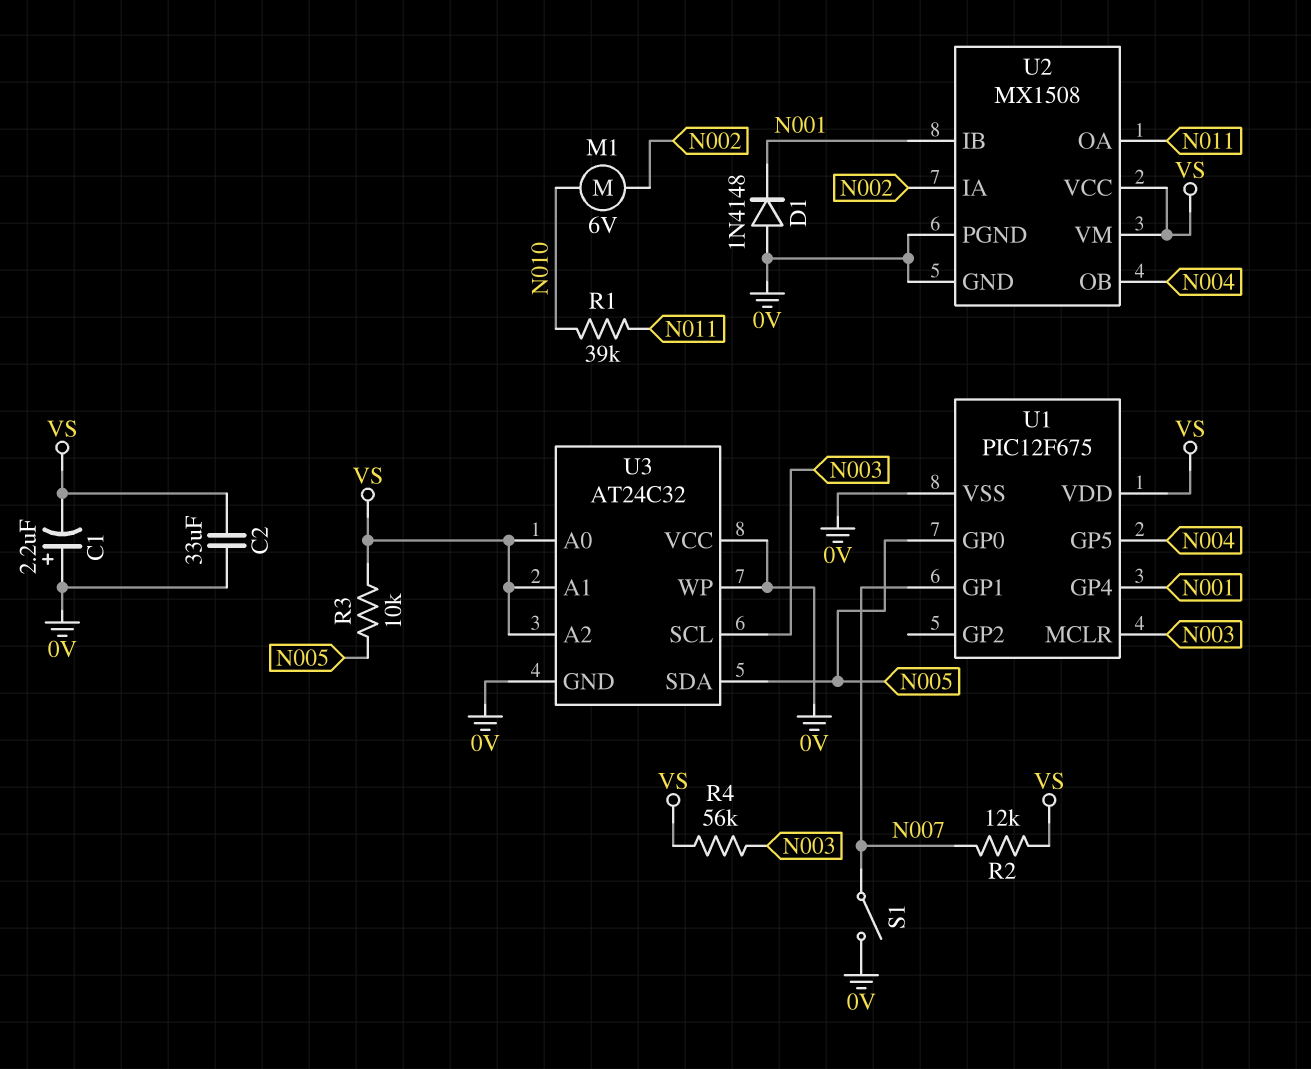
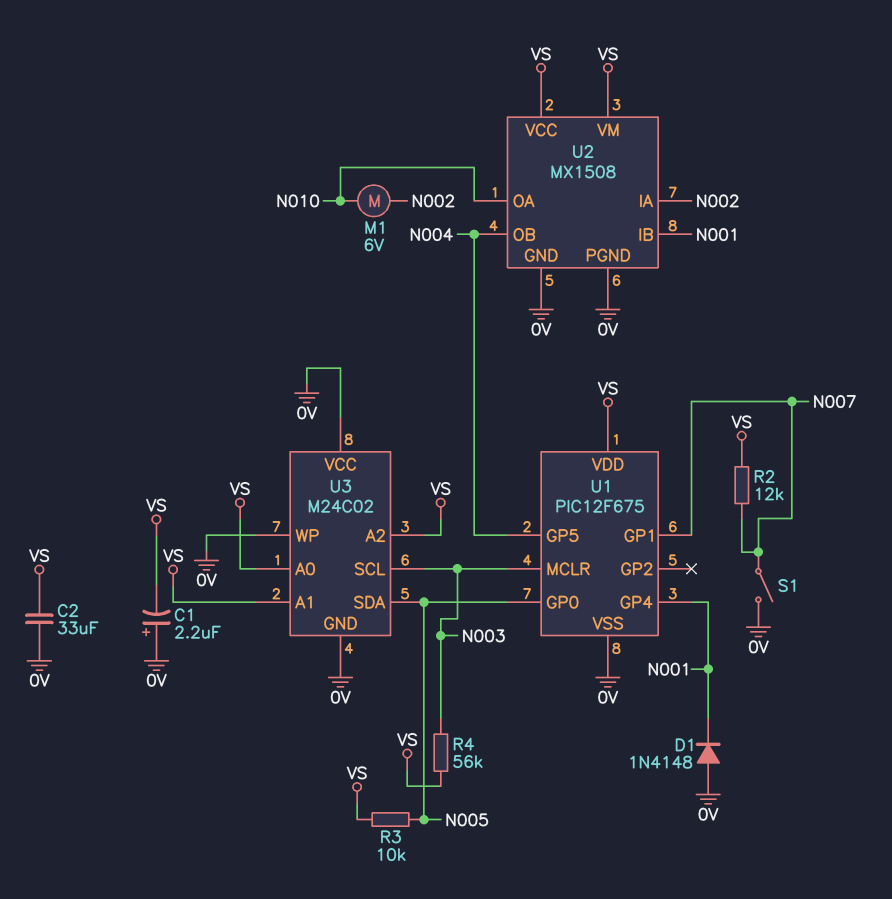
R1: 39k (N010, N011) -> none
U2 pin OA: N011 -> N010
U3: AT24C32 -> M24C02

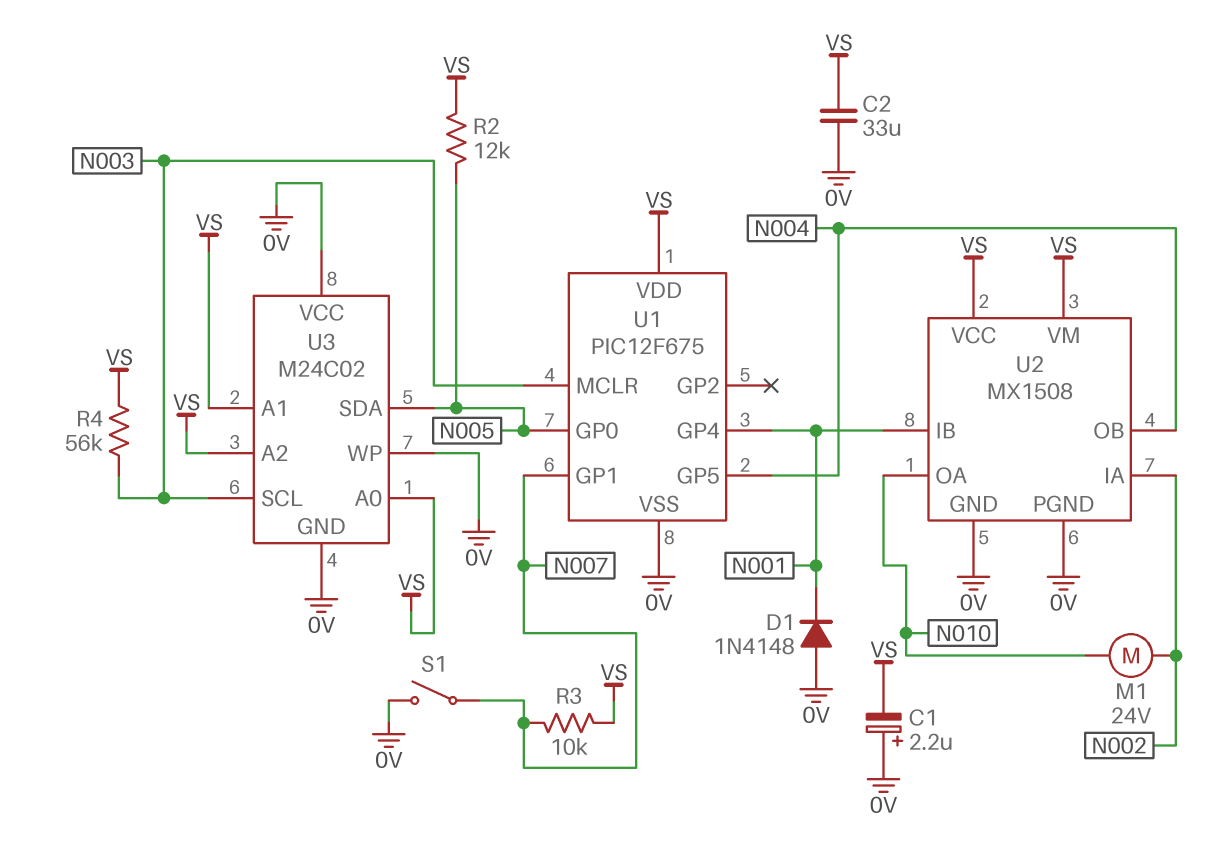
M1: motor 6V (N002, N010) -> motor 24V (N002, N010)
R2: 12k (N007, VS) -> 12k (N005, VS)
R3: 10k (N005, VS) -> 10k (N007, VS)

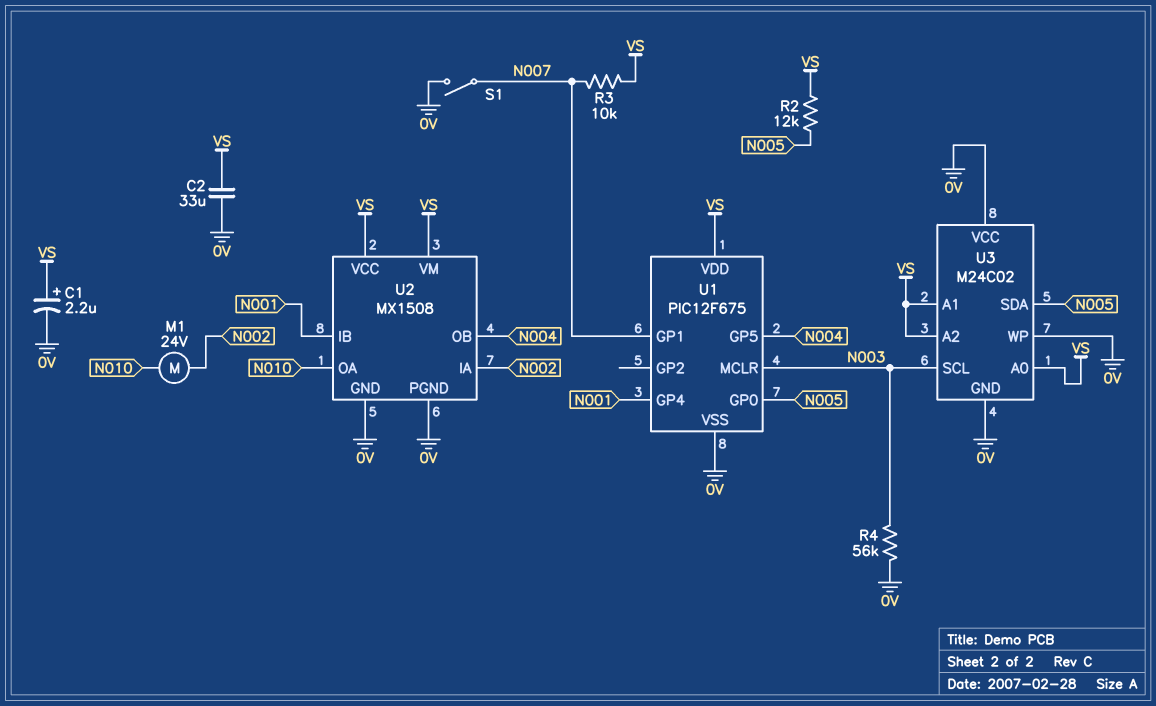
C1: 2.2uF (plus 0V, minus VS) -> 2.2uF (plus VS, minus 0V)
D1: diode 1N4148 (A 0V, K N001) -> none
R4: 56k (N003, VS) -> 56k (0V, N003)

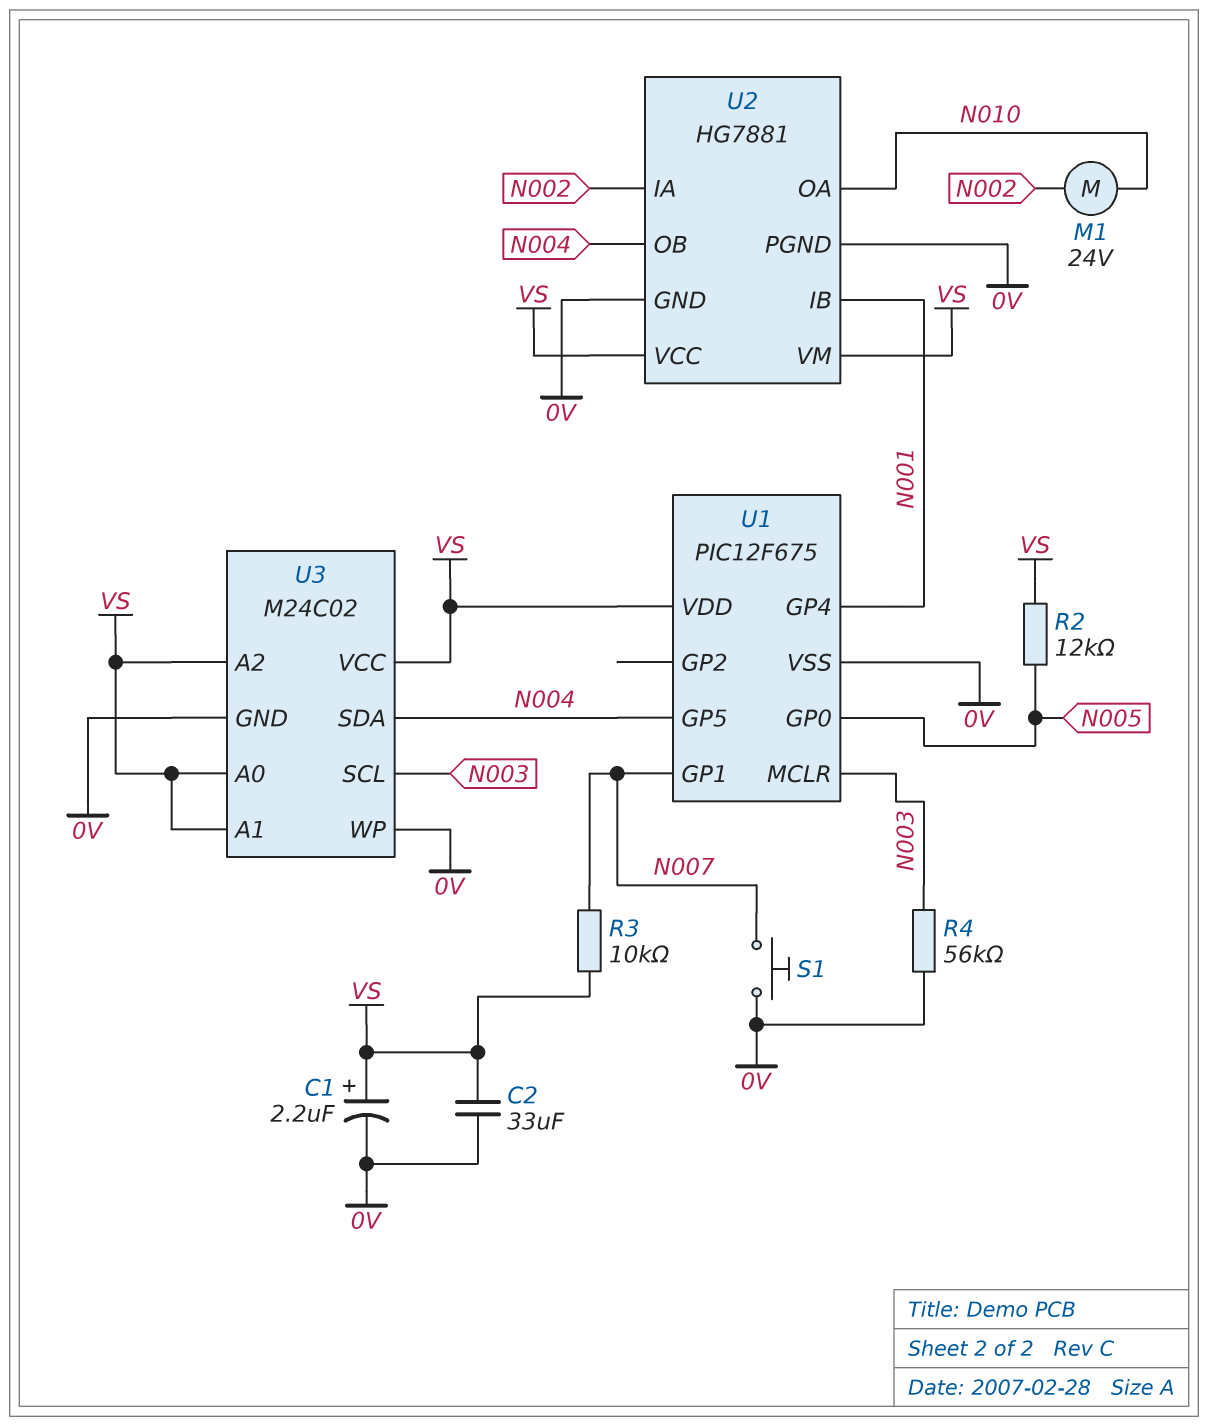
S1: switch (0V, N007) -> button (0V, N007)
U2: MX1508 -> HG7881
U3 pin SDA: N005 -> N004
U3 pin VCC: 0V -> VS

